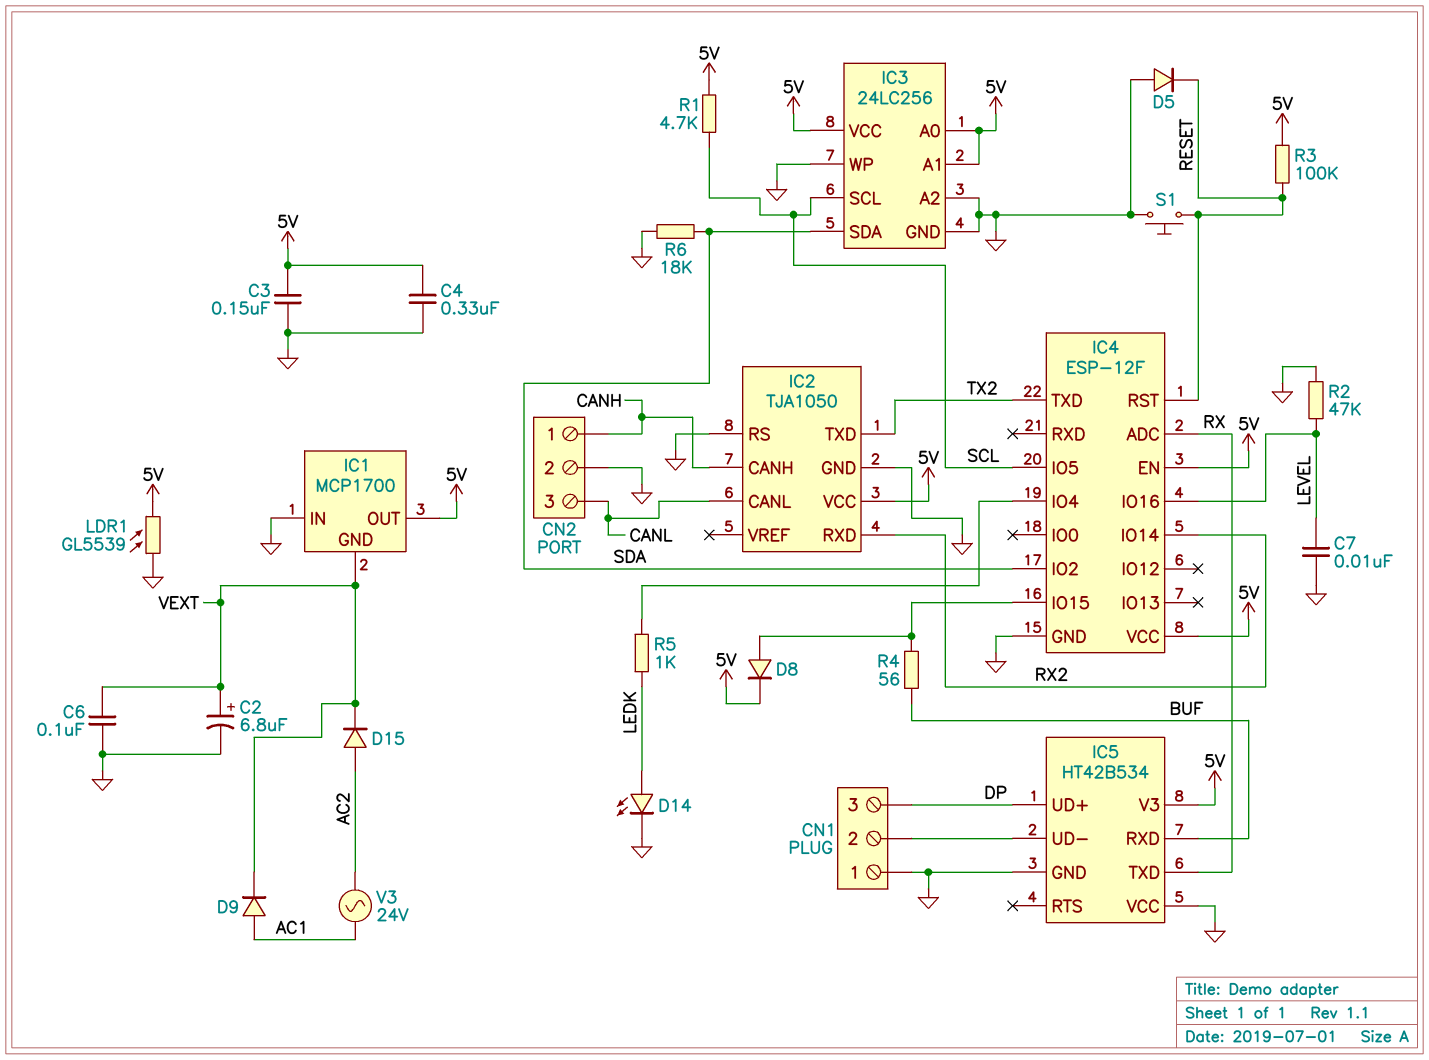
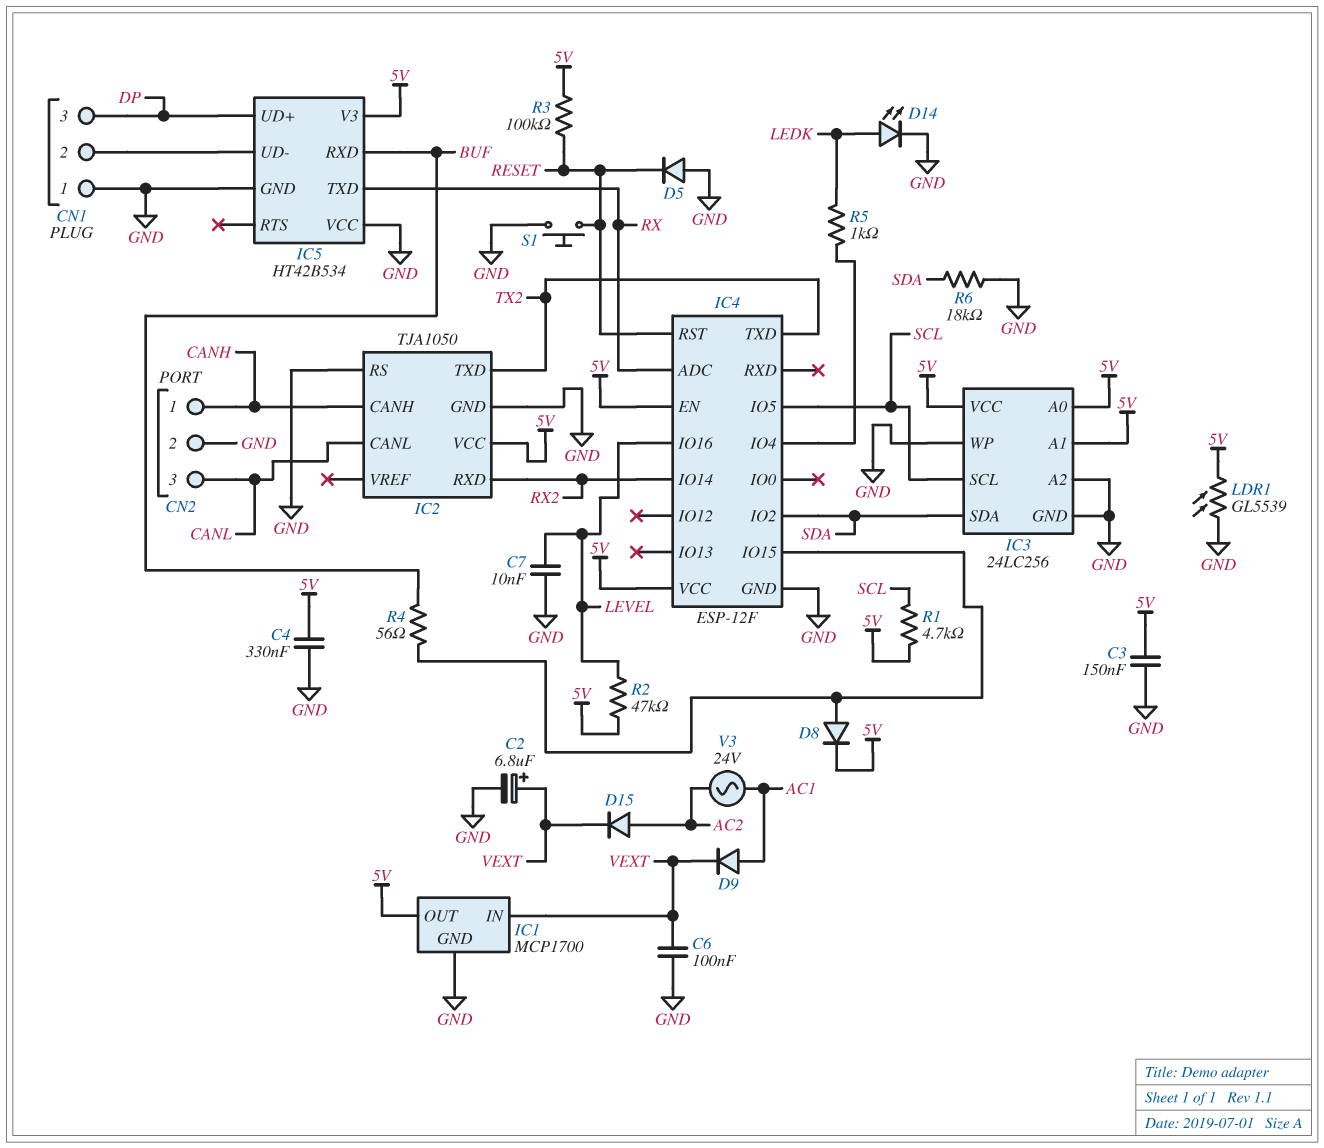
IC1 pin GND: VEXT -> GND
IC1 pin IN: GND -> VEXT
R2: 47k (GND, LEVEL) -> 47k (5V, LEVEL)

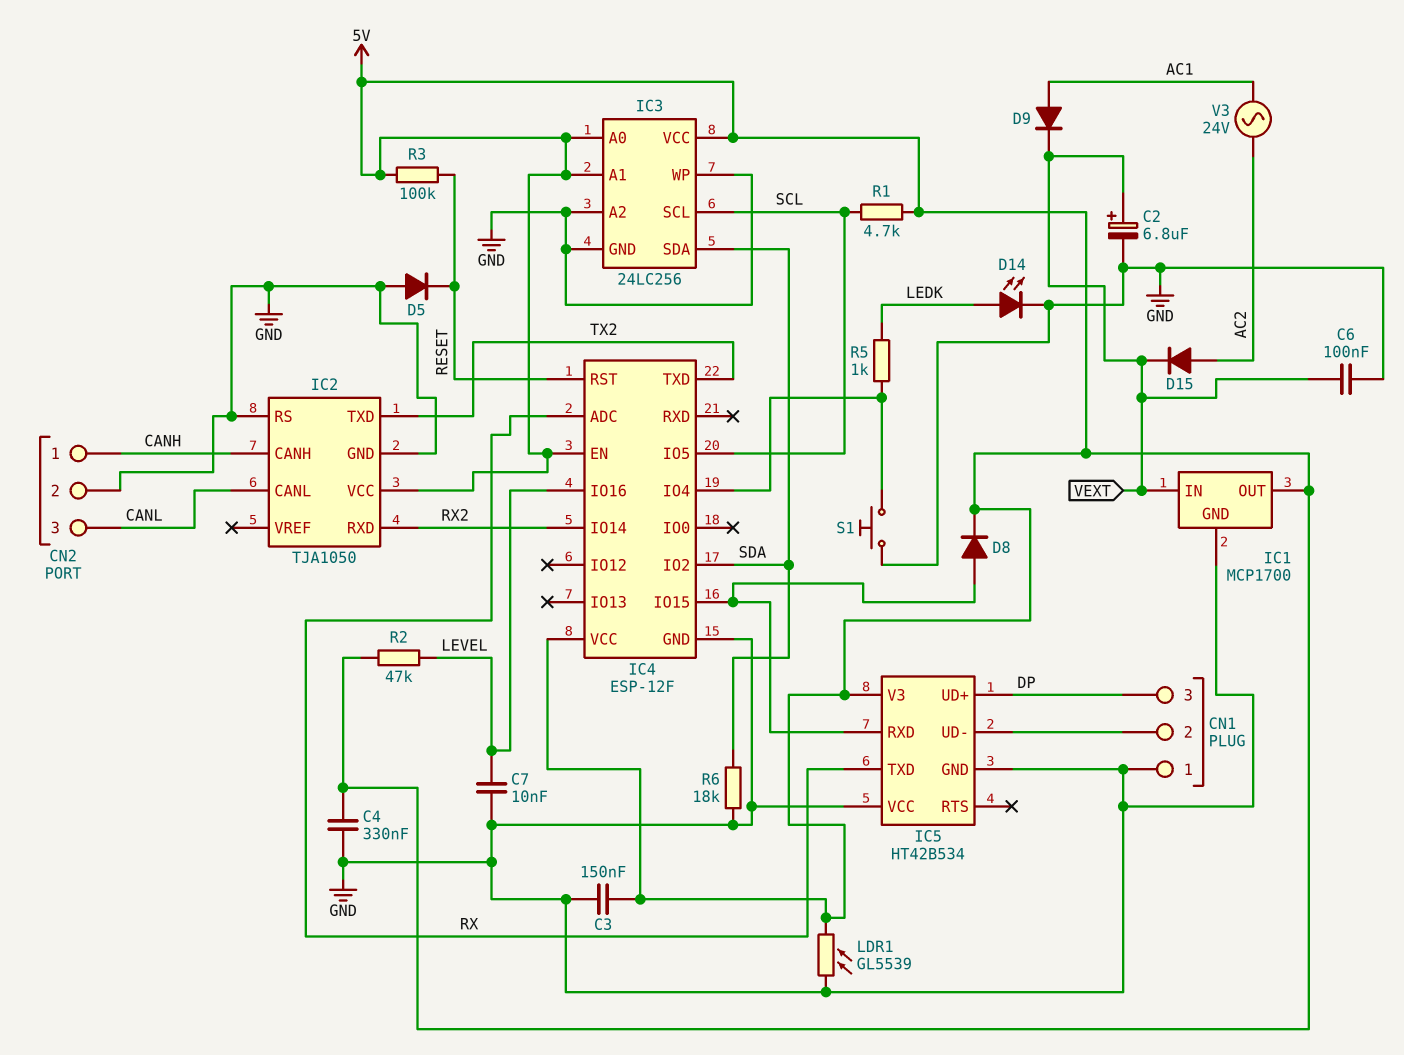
IC5 pin RXD: BUF -> IC4/IO15
R4: 56 (BUF, IC4/IO15) -> none
S1: button (GND, RESET) -> button (GND, IC4/IO4)

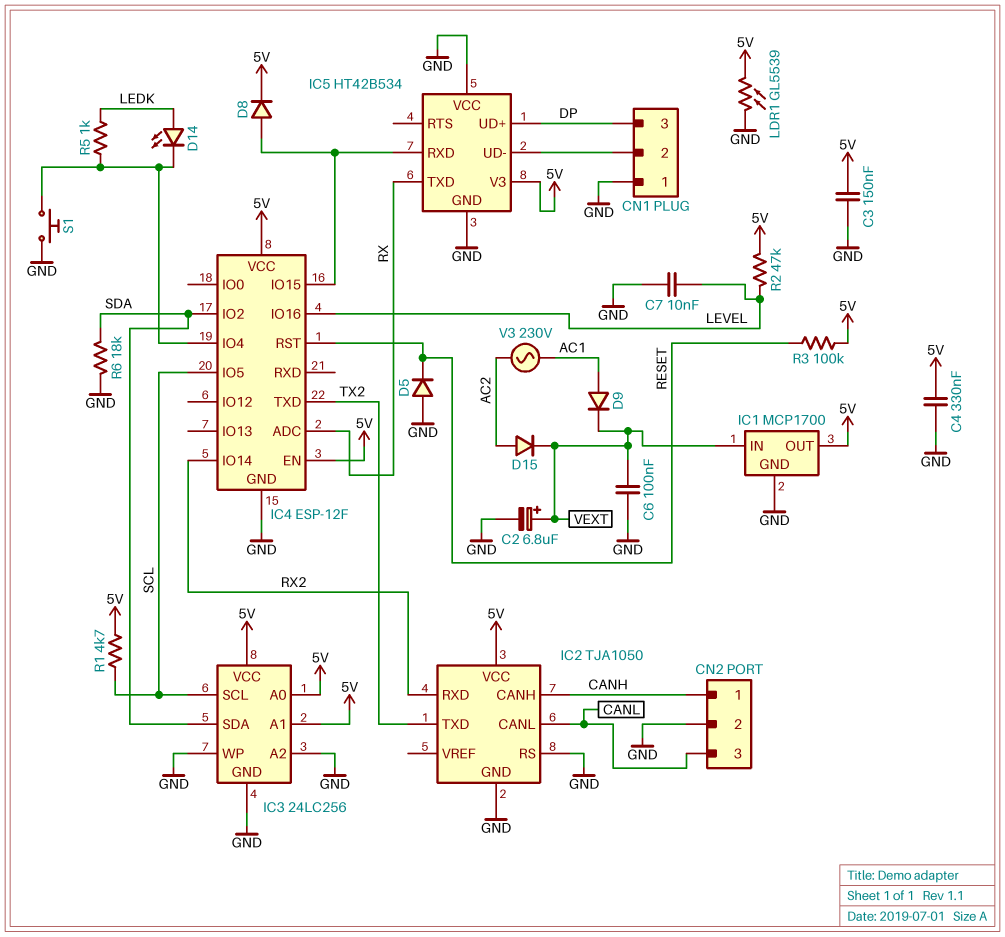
D14: LED (A LEDK, K GND) -> LED (A LEDK, K IC4/IO4)
V3: AC 24V (AC1, AC2) -> AC 230V (AC1, AC2)

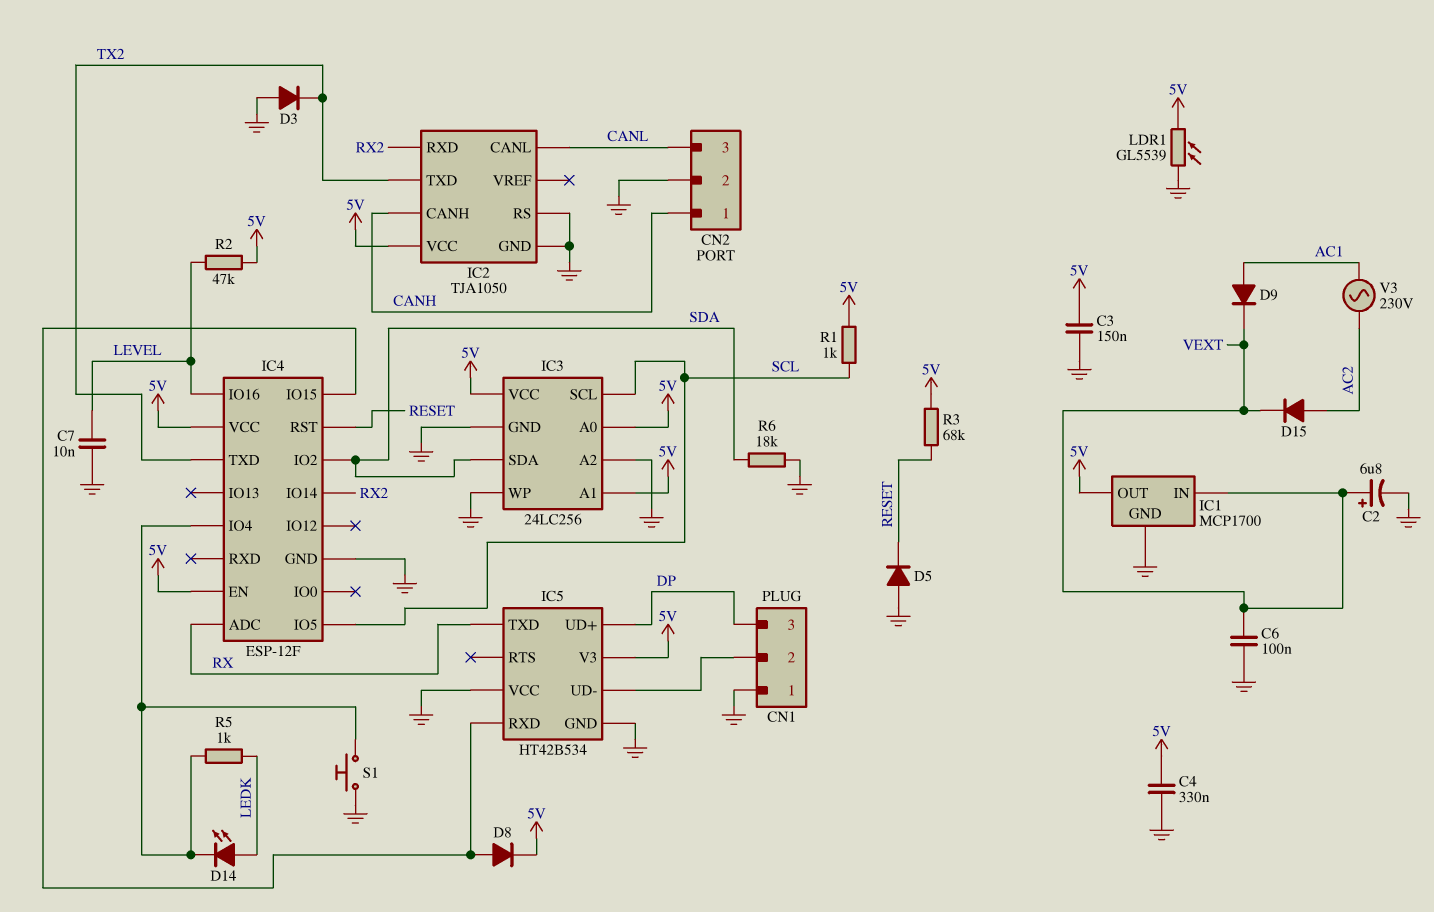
D3: none -> diode (A GND, K TX2)
R1: 4.7k (5V, SCL) -> 1k (5V, SCL)
R3: 100k (5V, RESET) -> 68k (5V, RESET)

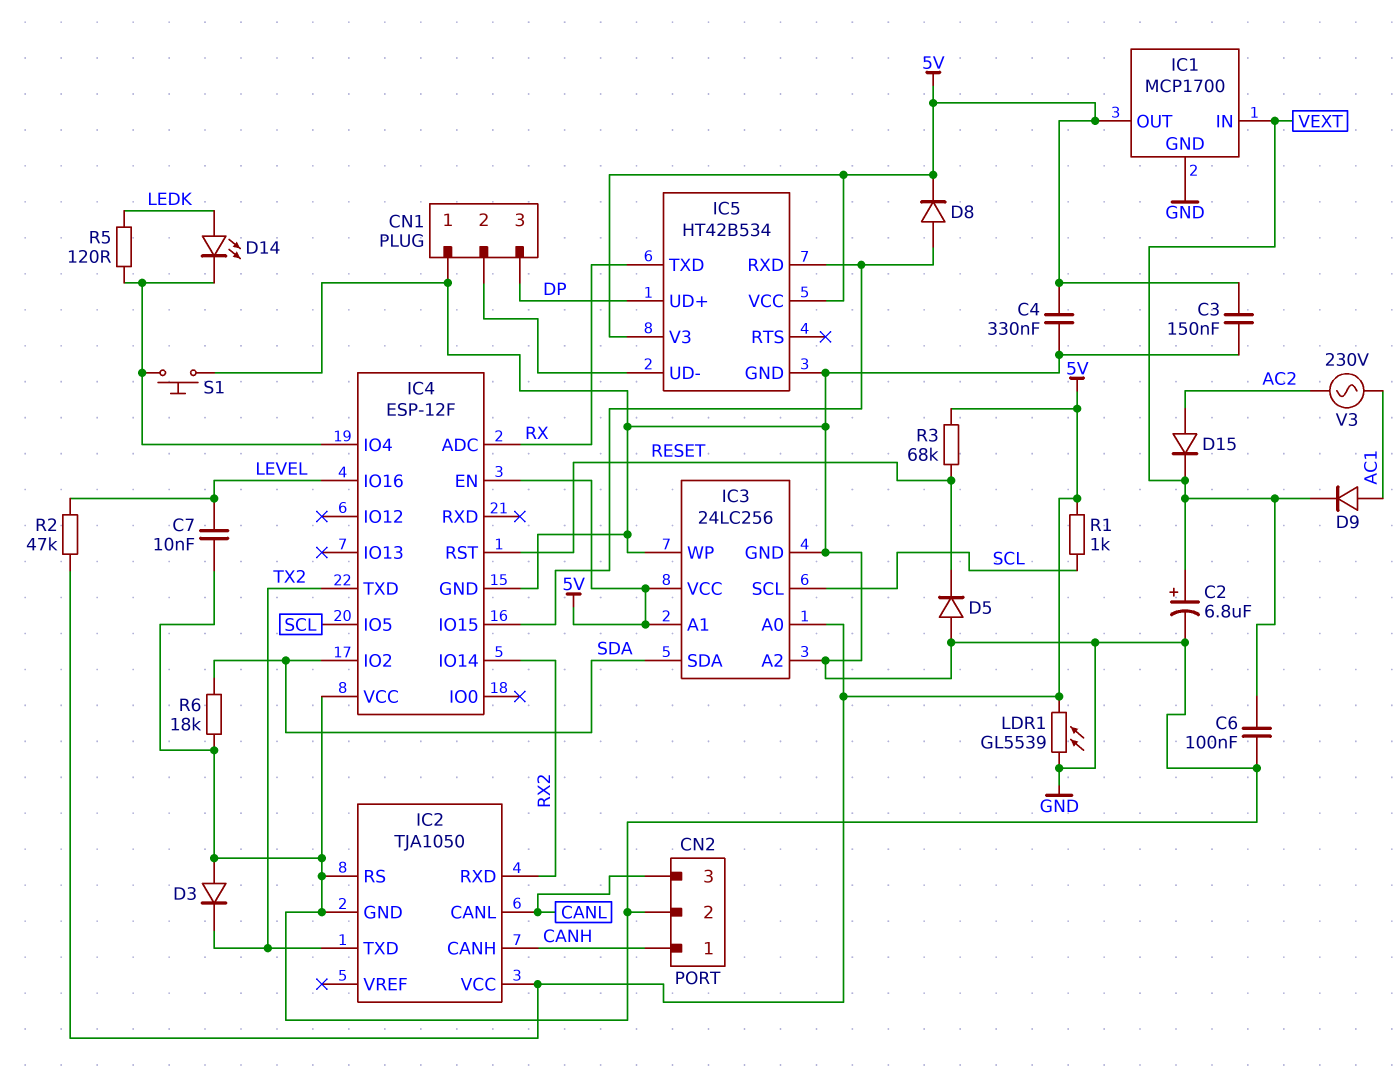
IC4 pin VCC: 5V -> GND
IC5 pin VCC: GND -> 5V
R5: 1k (IC4/IO4, LEDK) -> 120 (IC4/IO4, LEDK)

